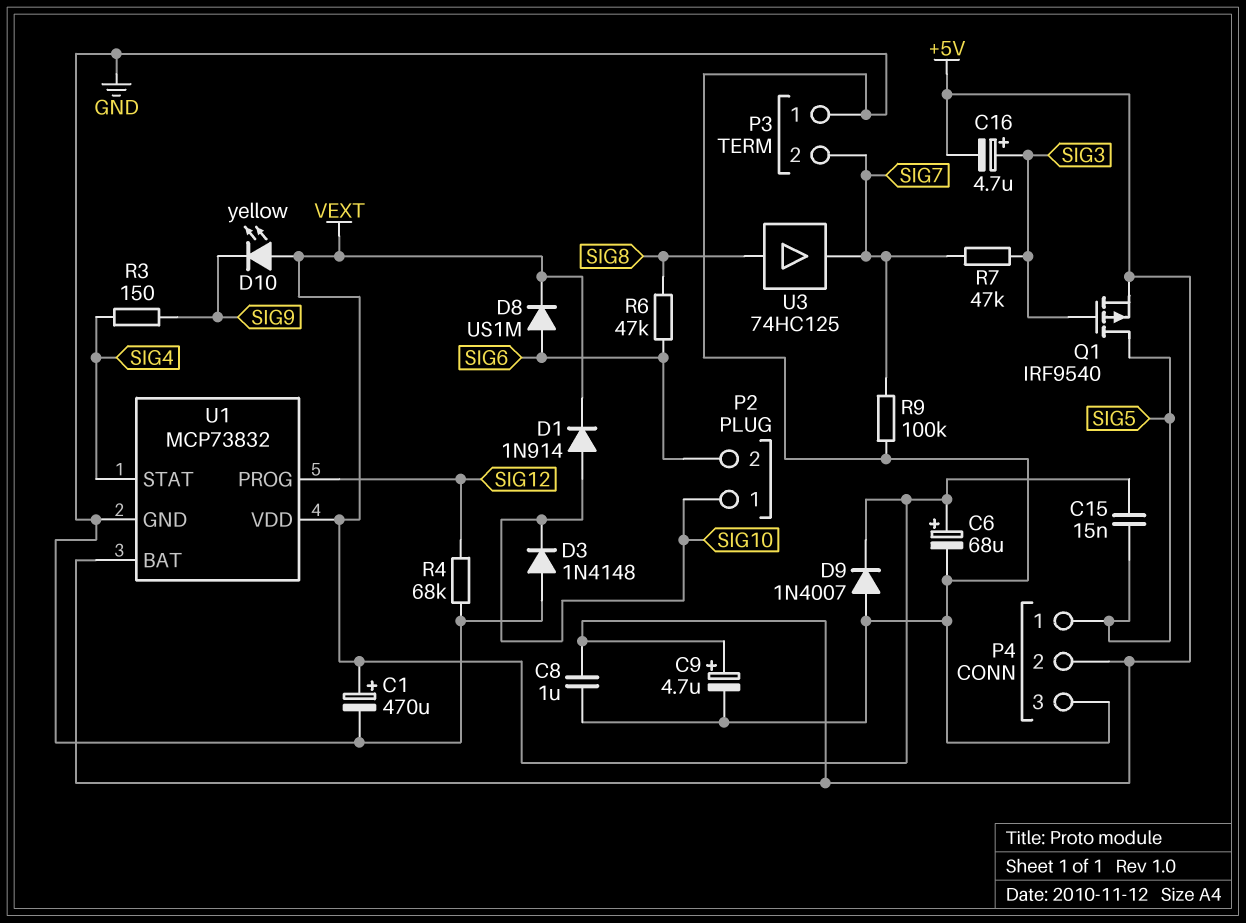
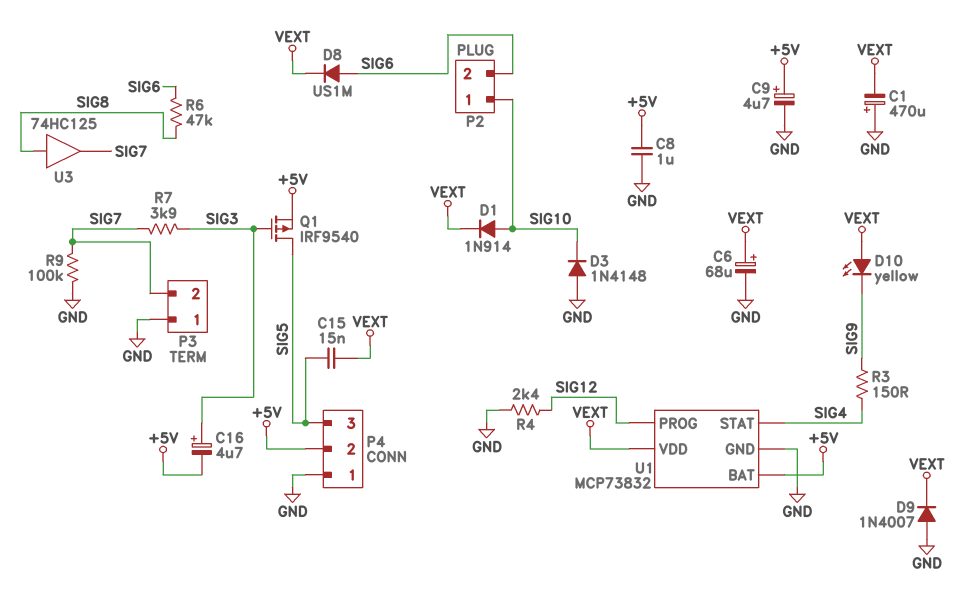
C1: 470uF (plus VEXT, minus GND) -> 470uF (plus GND, minus VEXT)
P4 pin 1: SIG5 -> GND
P4 pin 3: GND -> SIG5
R4: 68k (GND, SIG12) -> 2.4k (GND, SIG12)
R7: 47k (SIG3, SIG7) -> 3.9k (SIG3, SIG7)

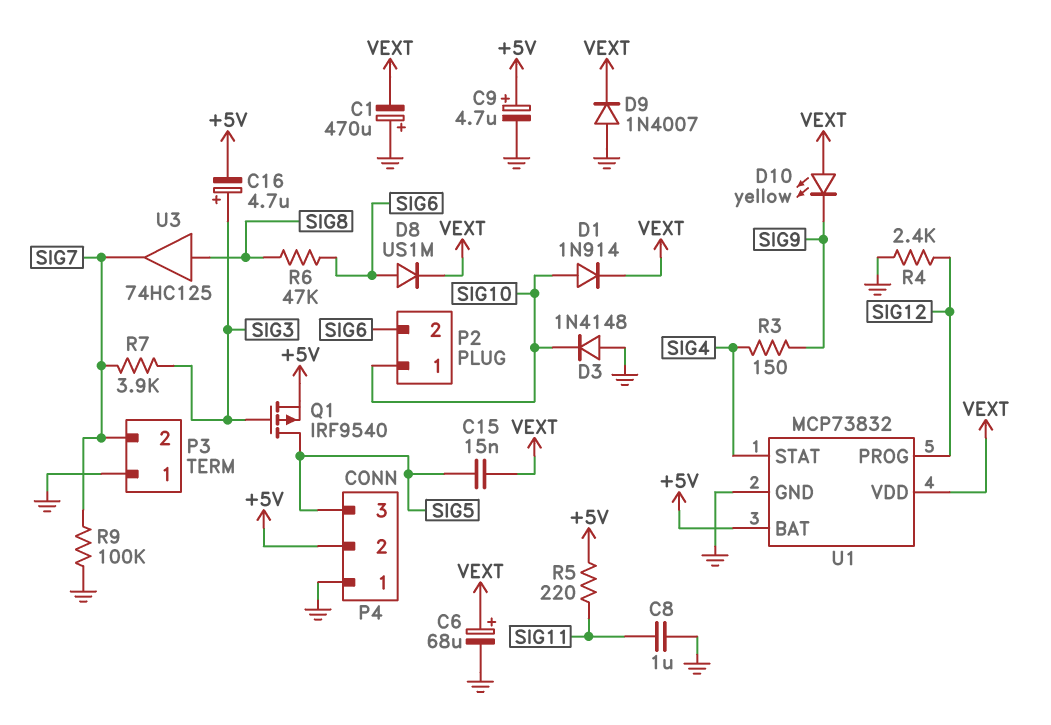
C8: 1uF (+5V, GND) -> 1uF (GND, SIG11)
R5: none -> 220 (+5V, SIG11)

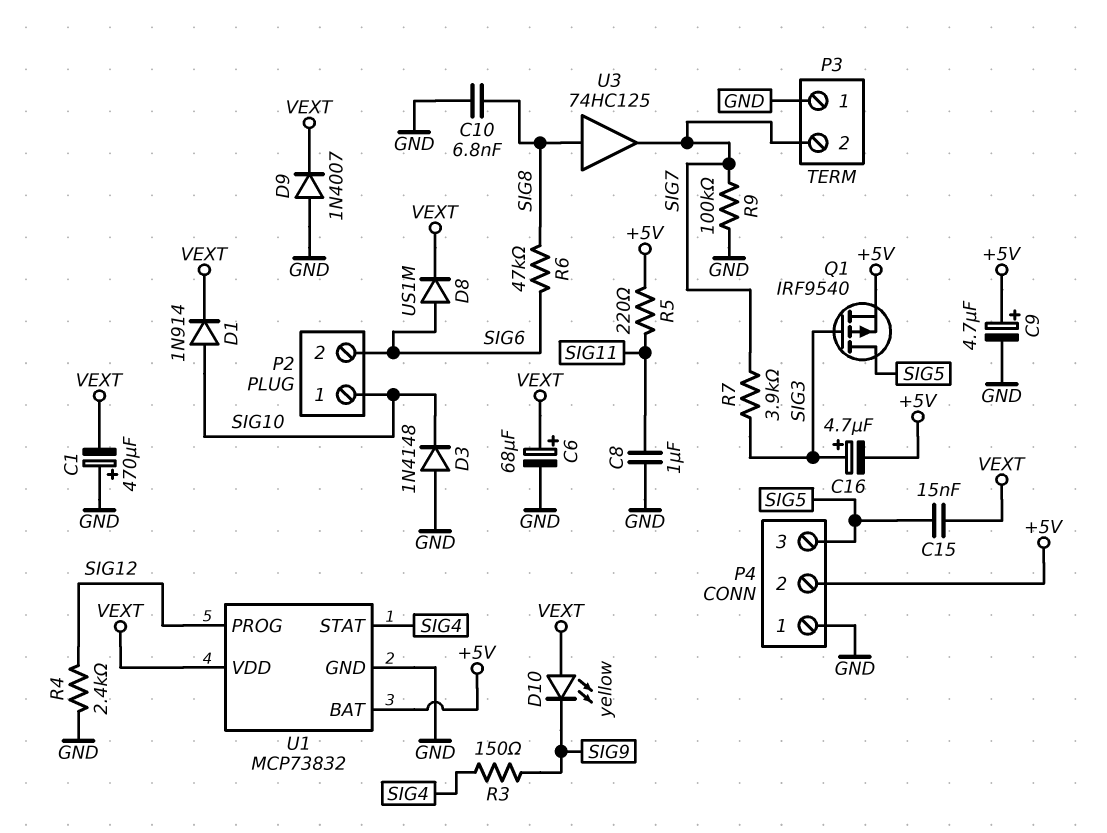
C10: none -> 6.8nF (GND, SIG8)

